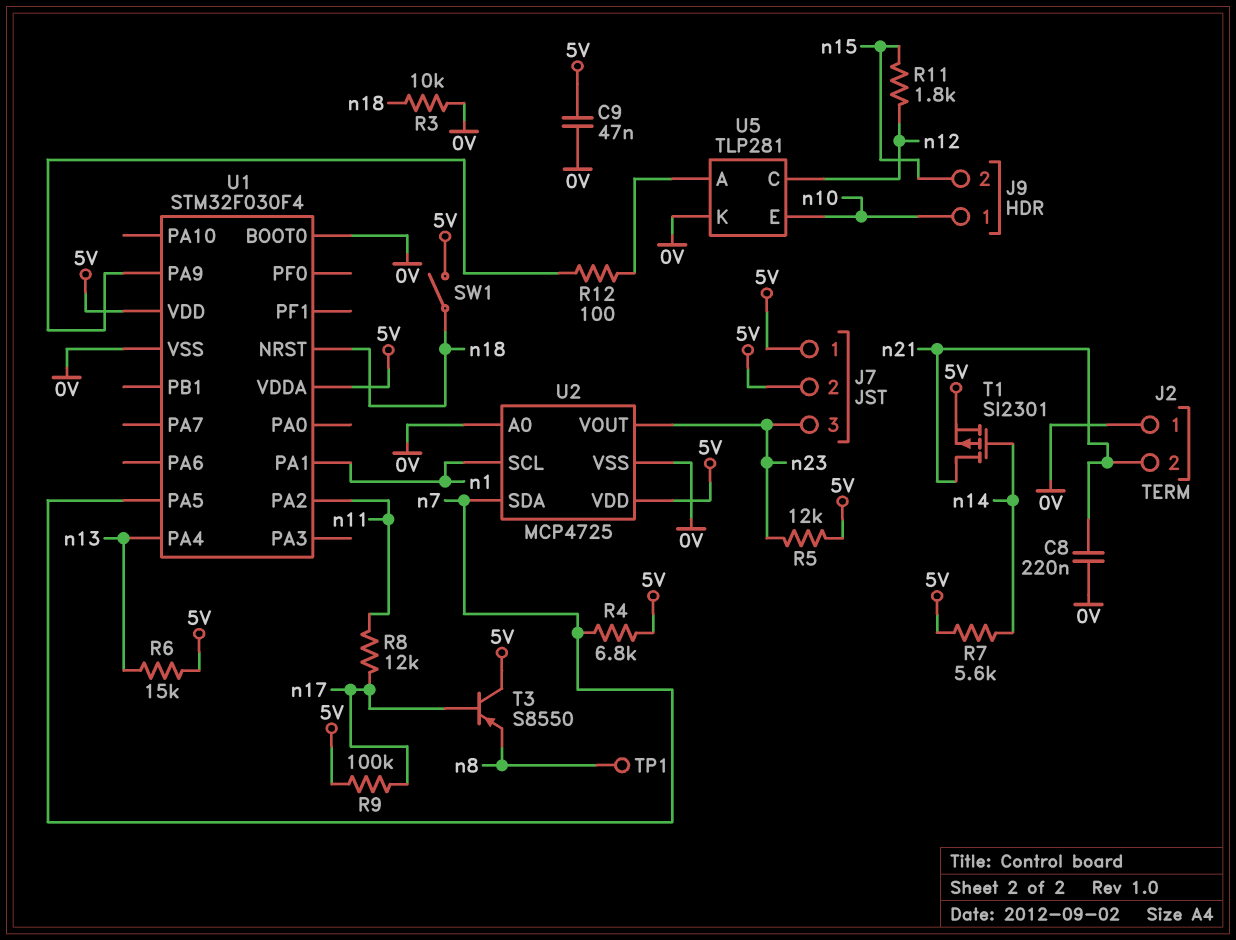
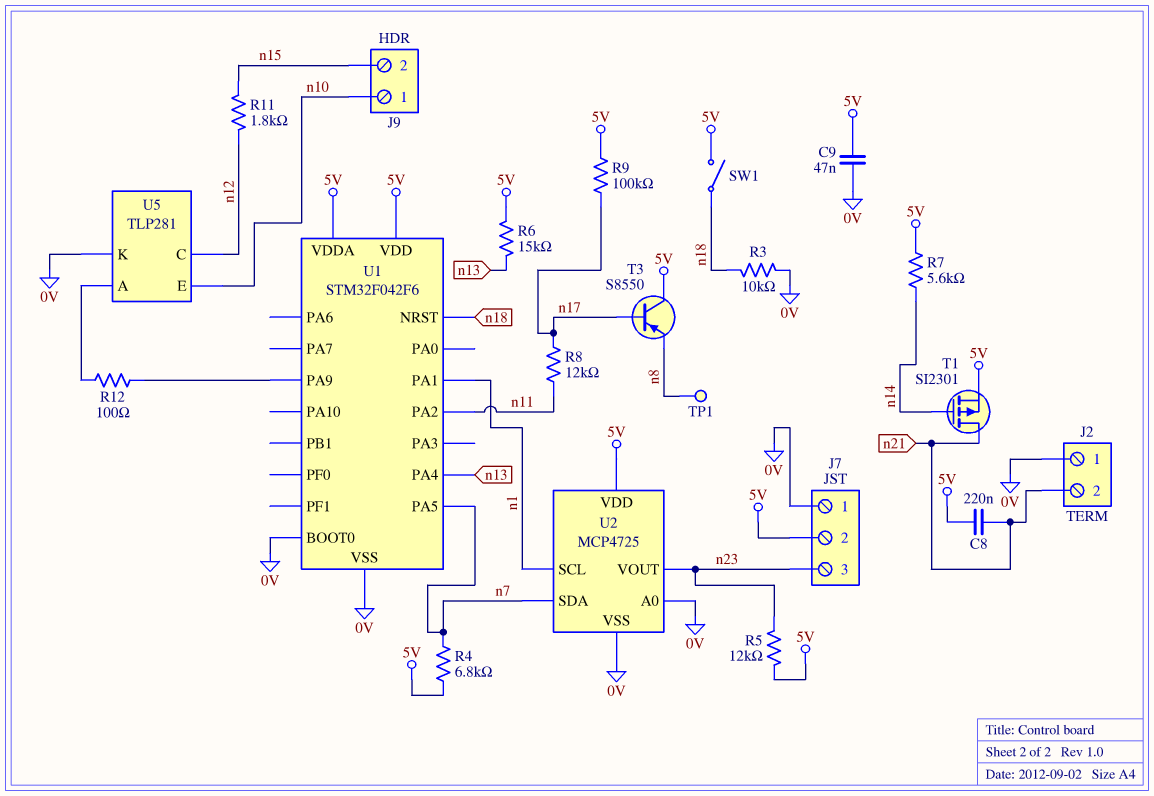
C8: 220nF (0V, n21) -> 220nF (5V, n21)
J7 pin 1: 5V -> 0V
U1: STM32F030F4 -> STM32F042F6

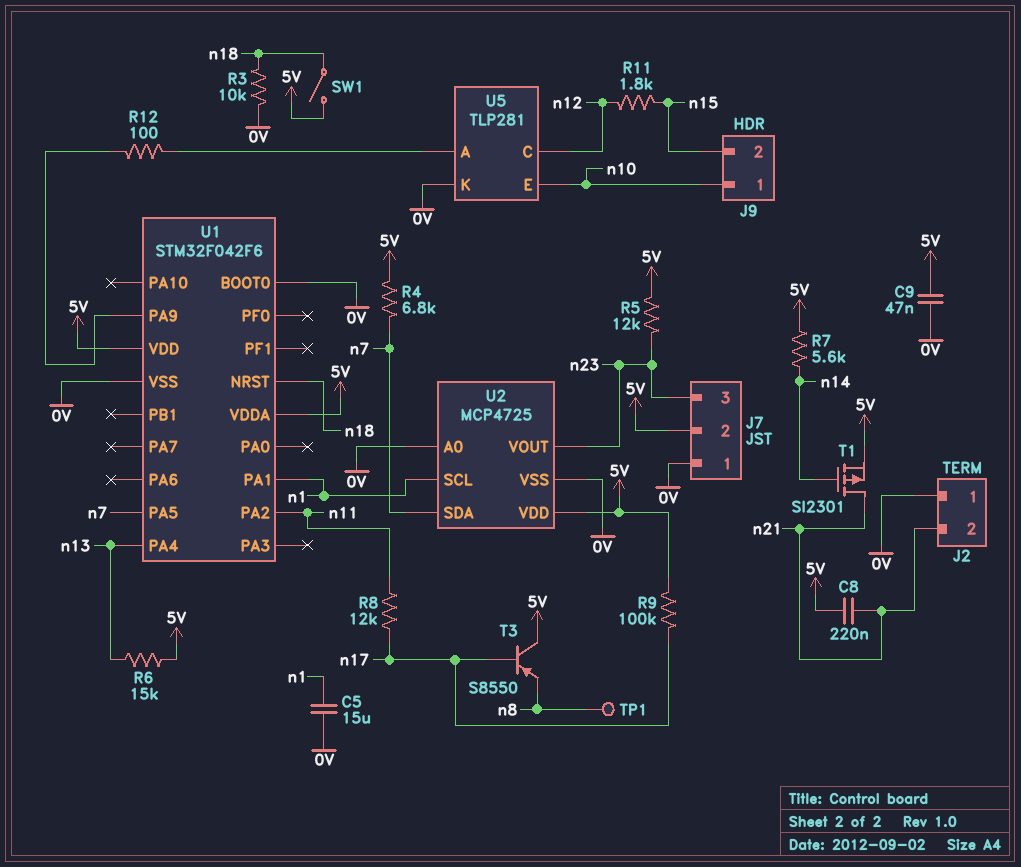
C5: none -> 15uF (0V, n1)

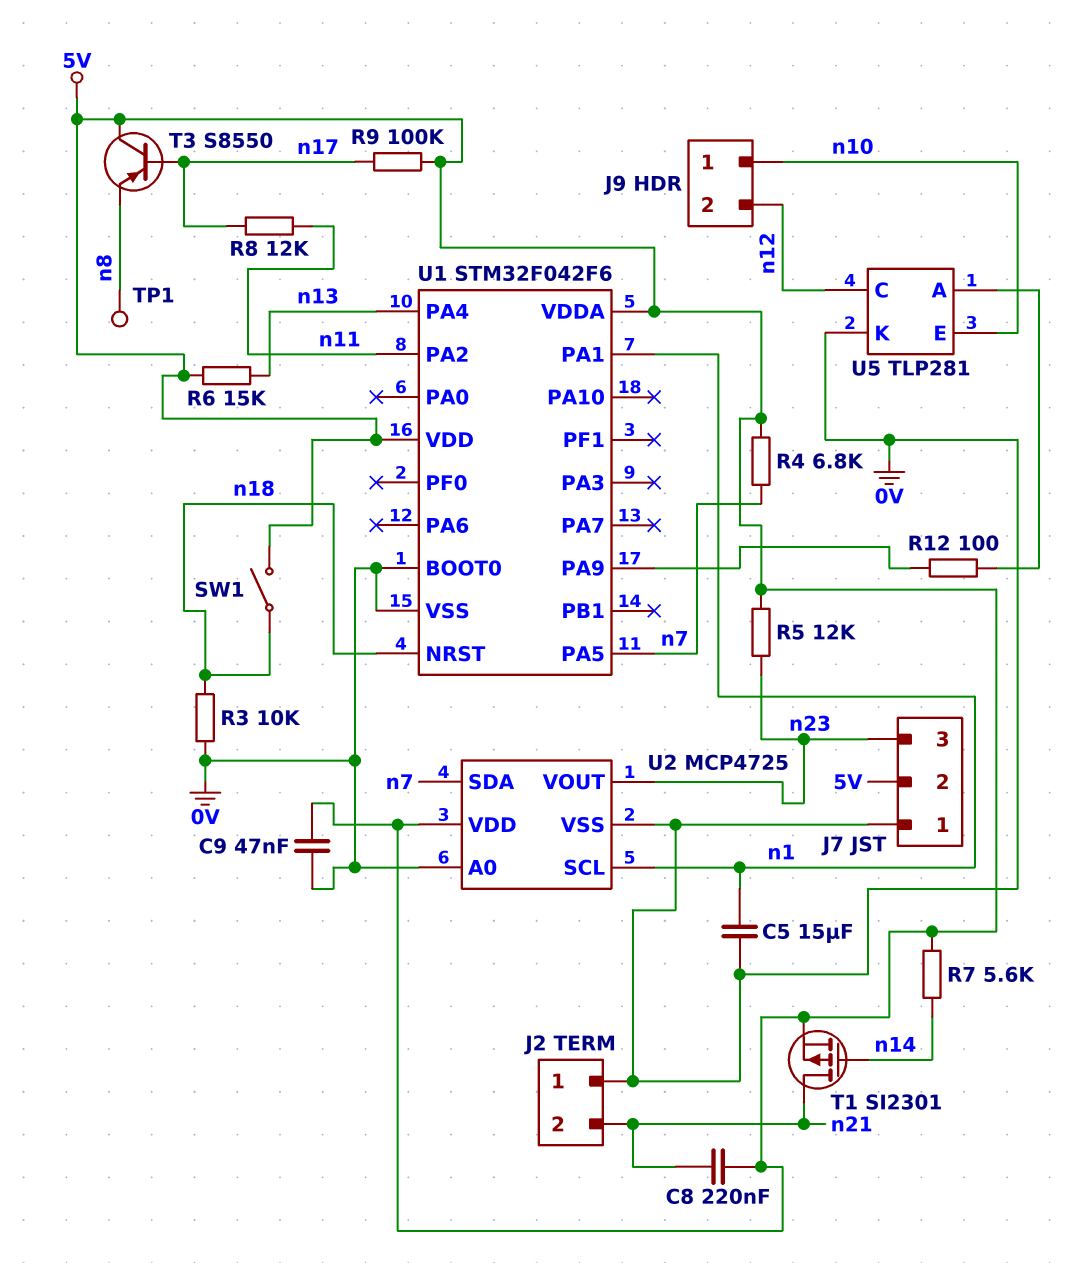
J9 pin 2: n15 -> n12
R11: 1.8k (n12, n15) -> none

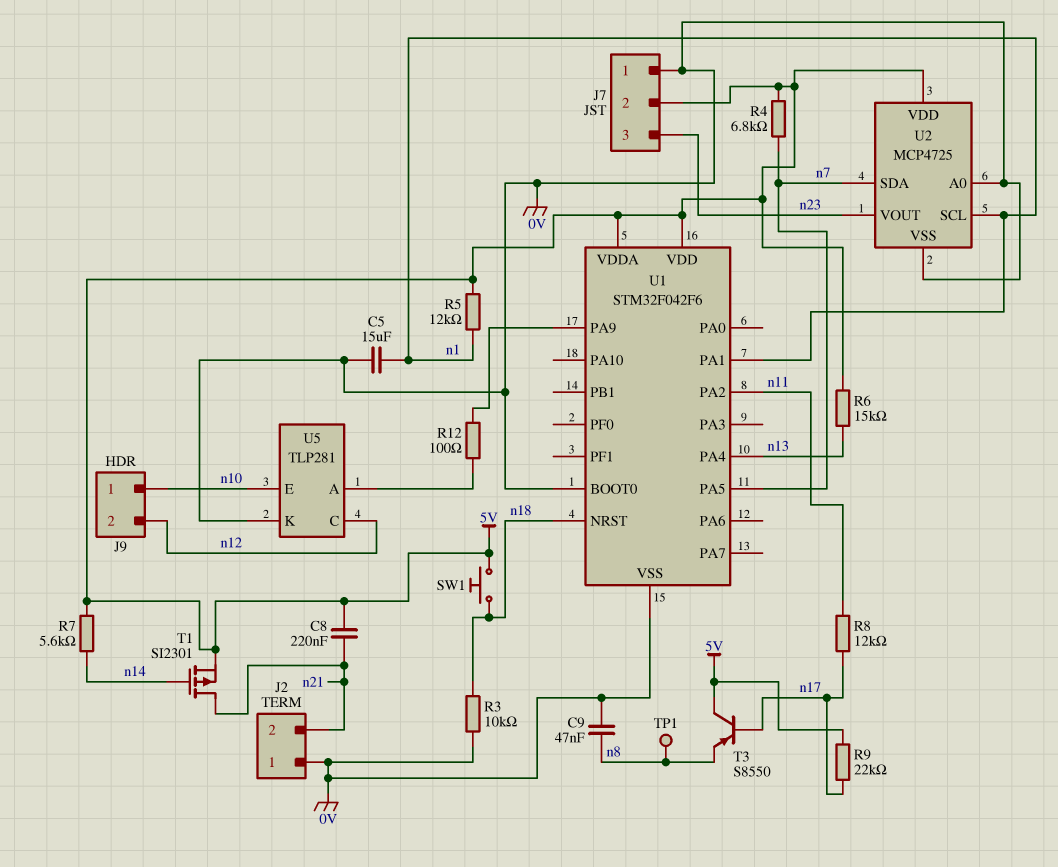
C9: 47nF (0V, 5V) -> 47nF (0V, n8)
R5: 12k (5V, n23) -> 12k (5V, n1)
R9: 100k (5V, n17) -> 22k (5V, n17)
SW1: switch (5V, n18) -> button (5V, n18)

